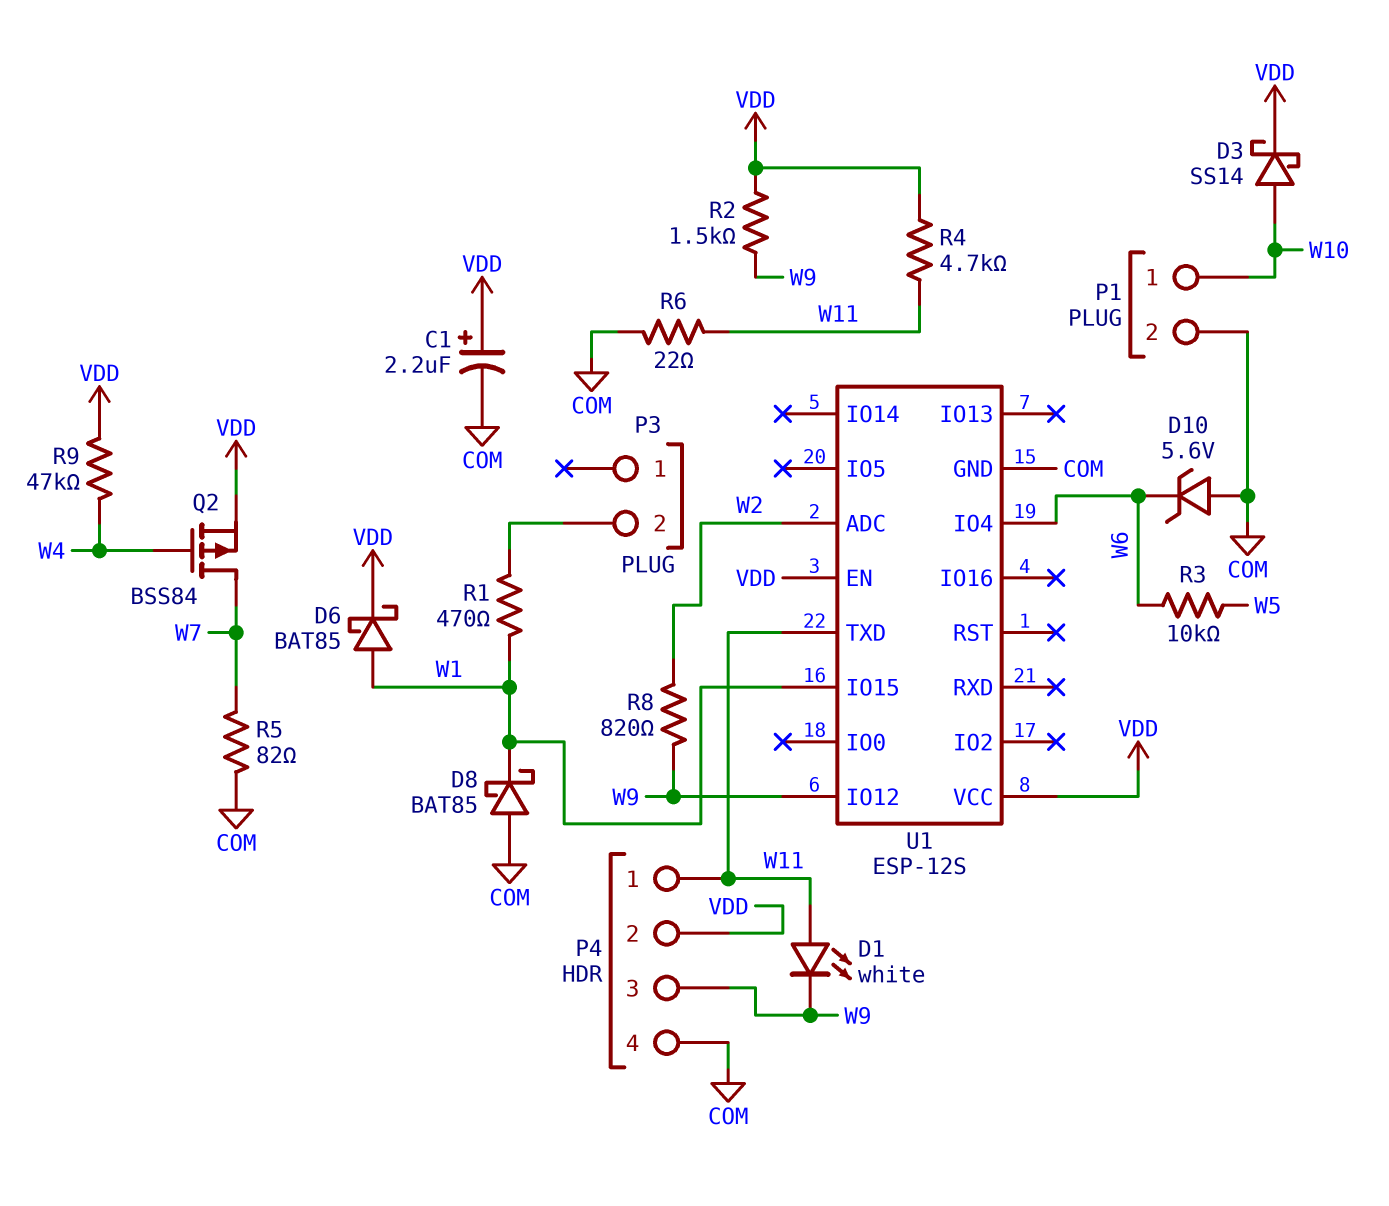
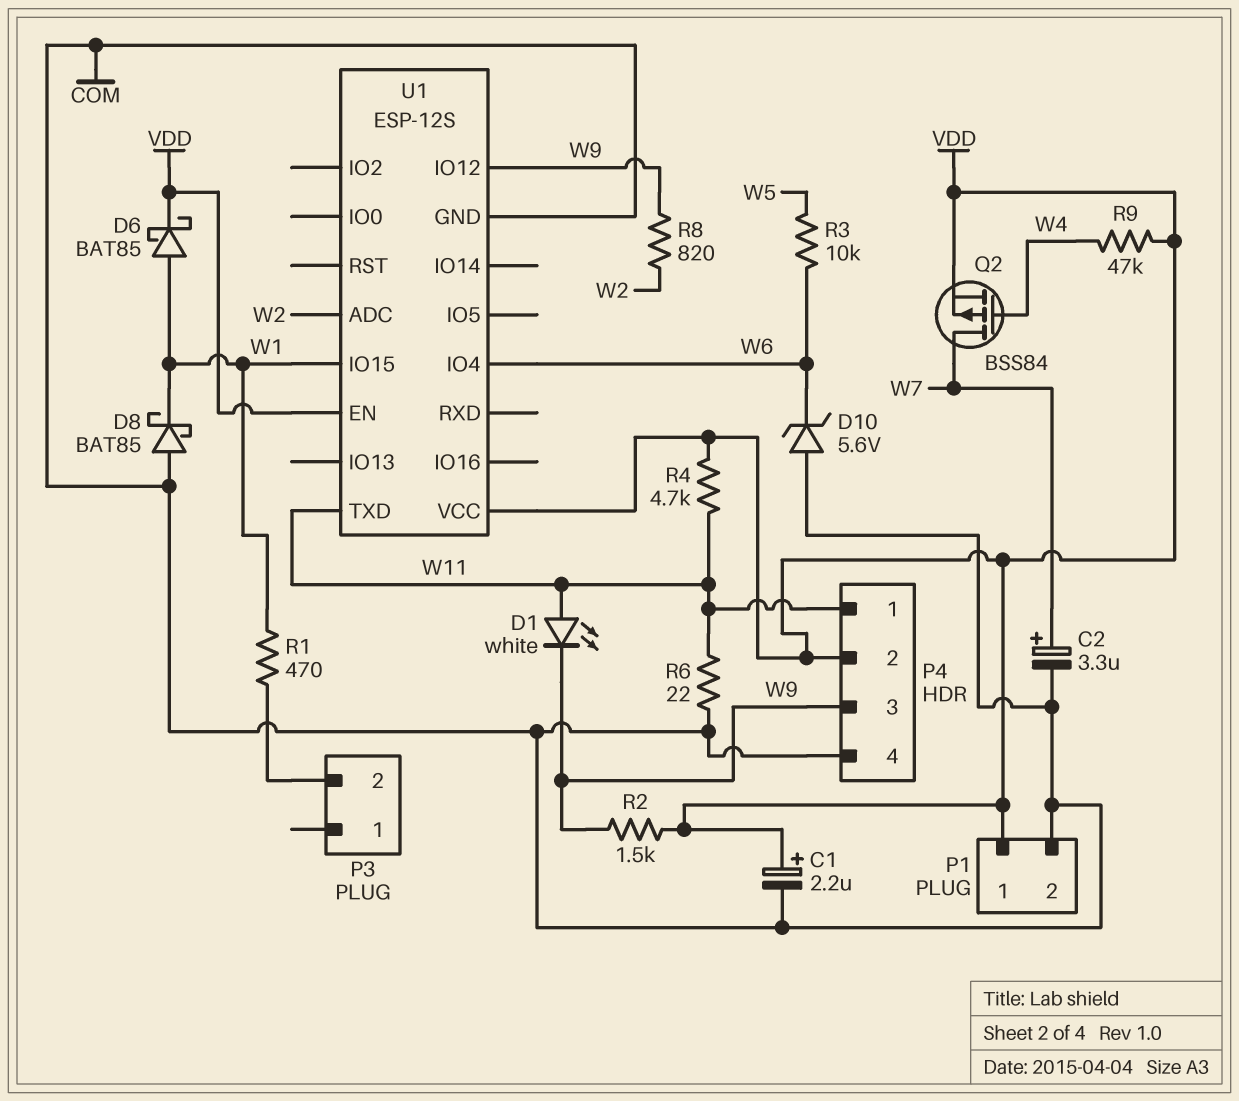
C2: none -> 3.3uF (plus W7, minus COM)
D3: schottky SS14 (A W10, K VDD) -> none
P1 pin 1: W10 -> VDD
R5: 82 (COM, W7) -> none

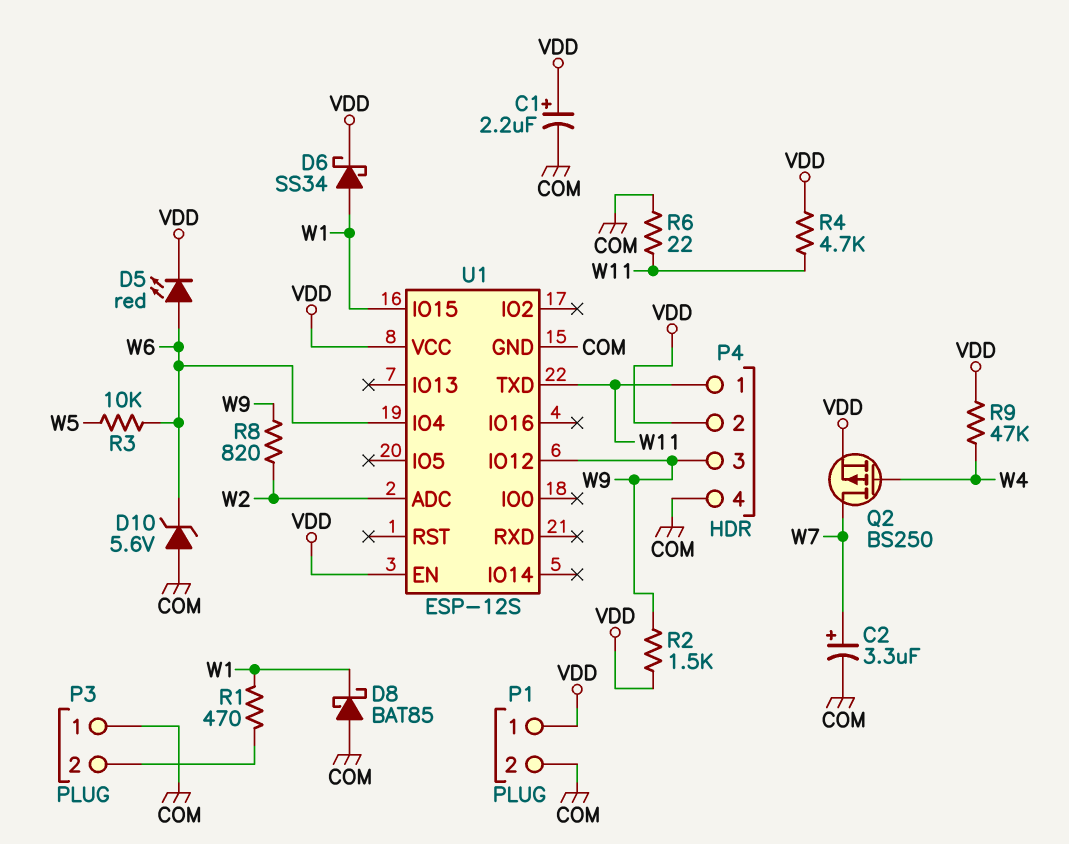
D1: LED white (A W11, K W9) -> none
D5: none -> LED red (A W6, K VDD)
D6: schottky BAT85 (A W1, K VDD) -> schottky SS34 (A W1, K VDD)
P3 pin 1: none -> COM
Q2: PMOS BSS84 (G W4, D W7, S VDD) -> PMOS BS250 (G W4, D W7, S VDD)

